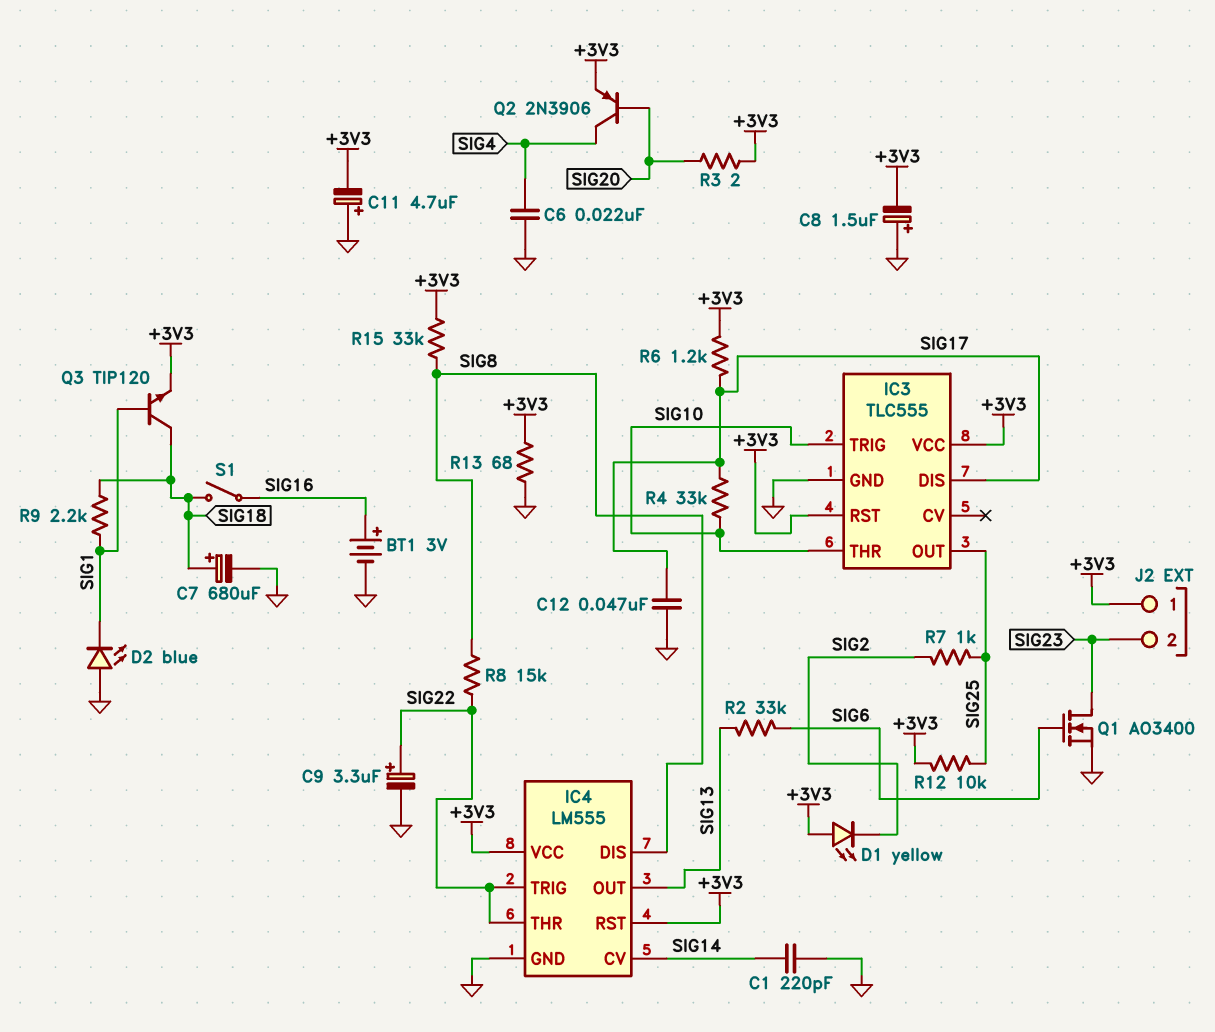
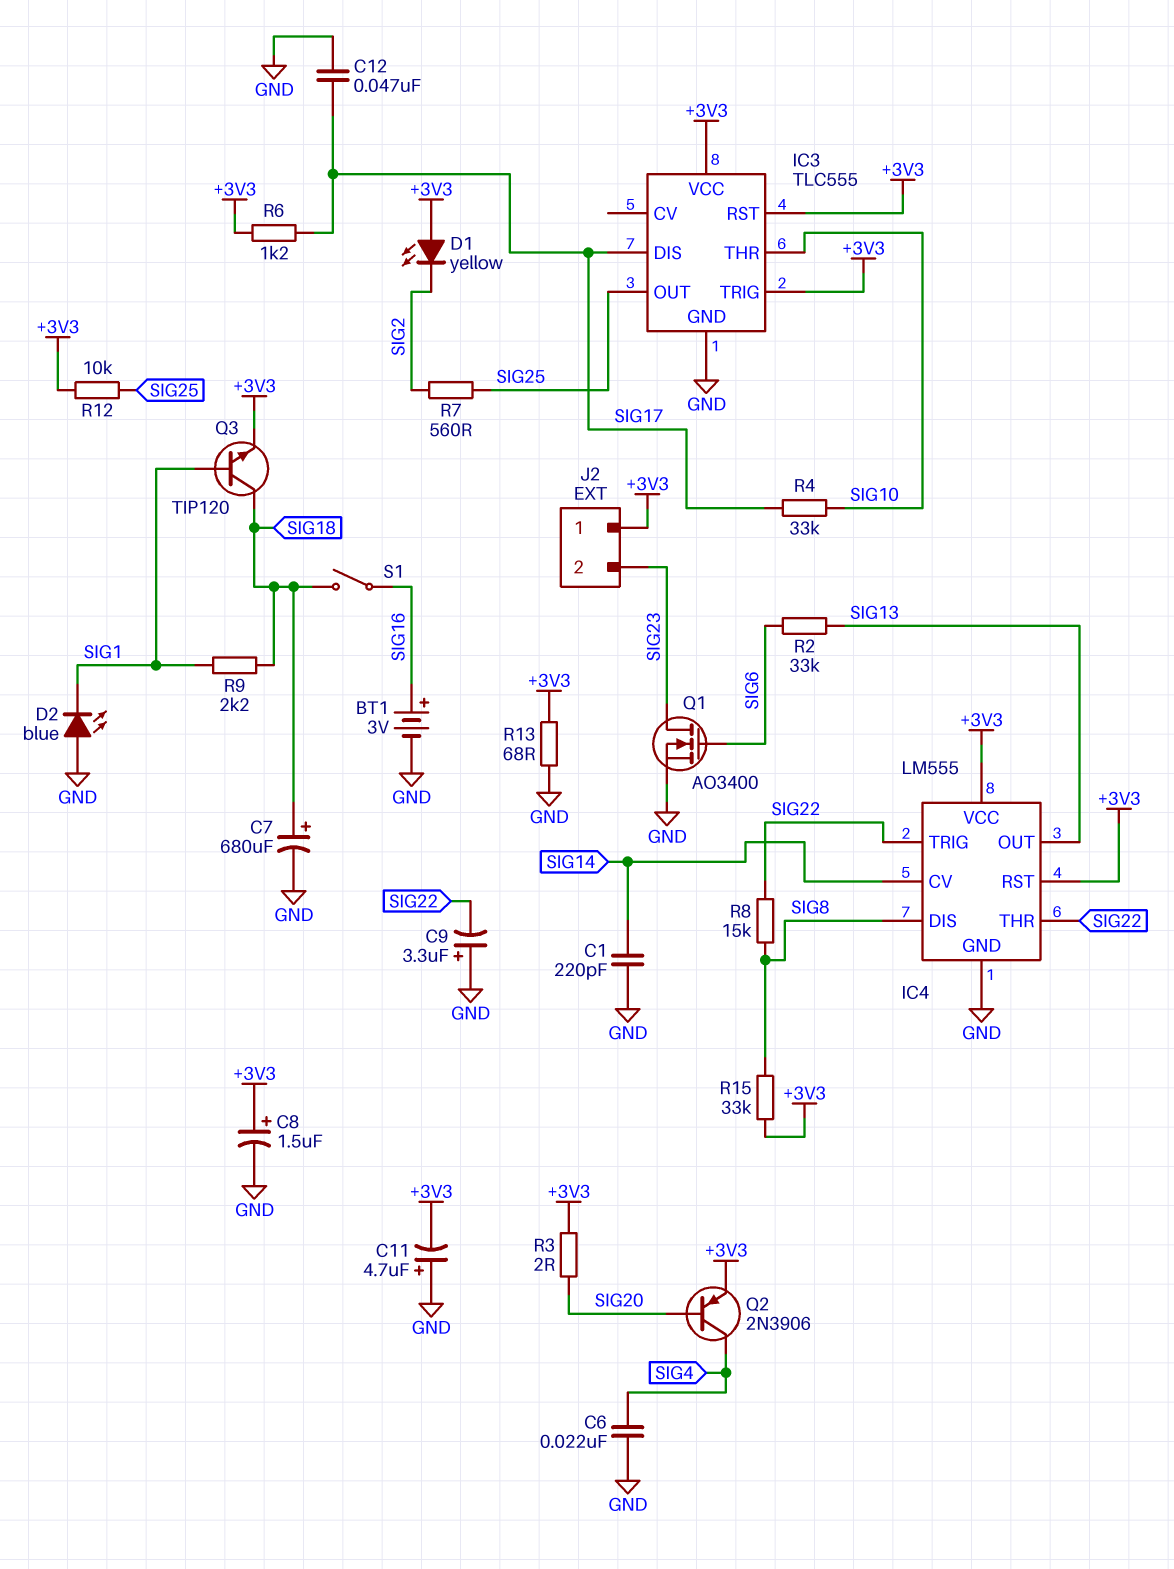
C8: 1.5uF (plus GND, minus +3V3) -> 1.5uF (plus +3V3, minus GND)
C9: 3.3uF (plus SIG22, minus GND) -> 3.3uF (plus GND, minus SIG22)
IC3 pin TRIG: SIG10 -> +3V3
R7: 1k (SIG2, SIG25) -> 560 (SIG2, SIG25)

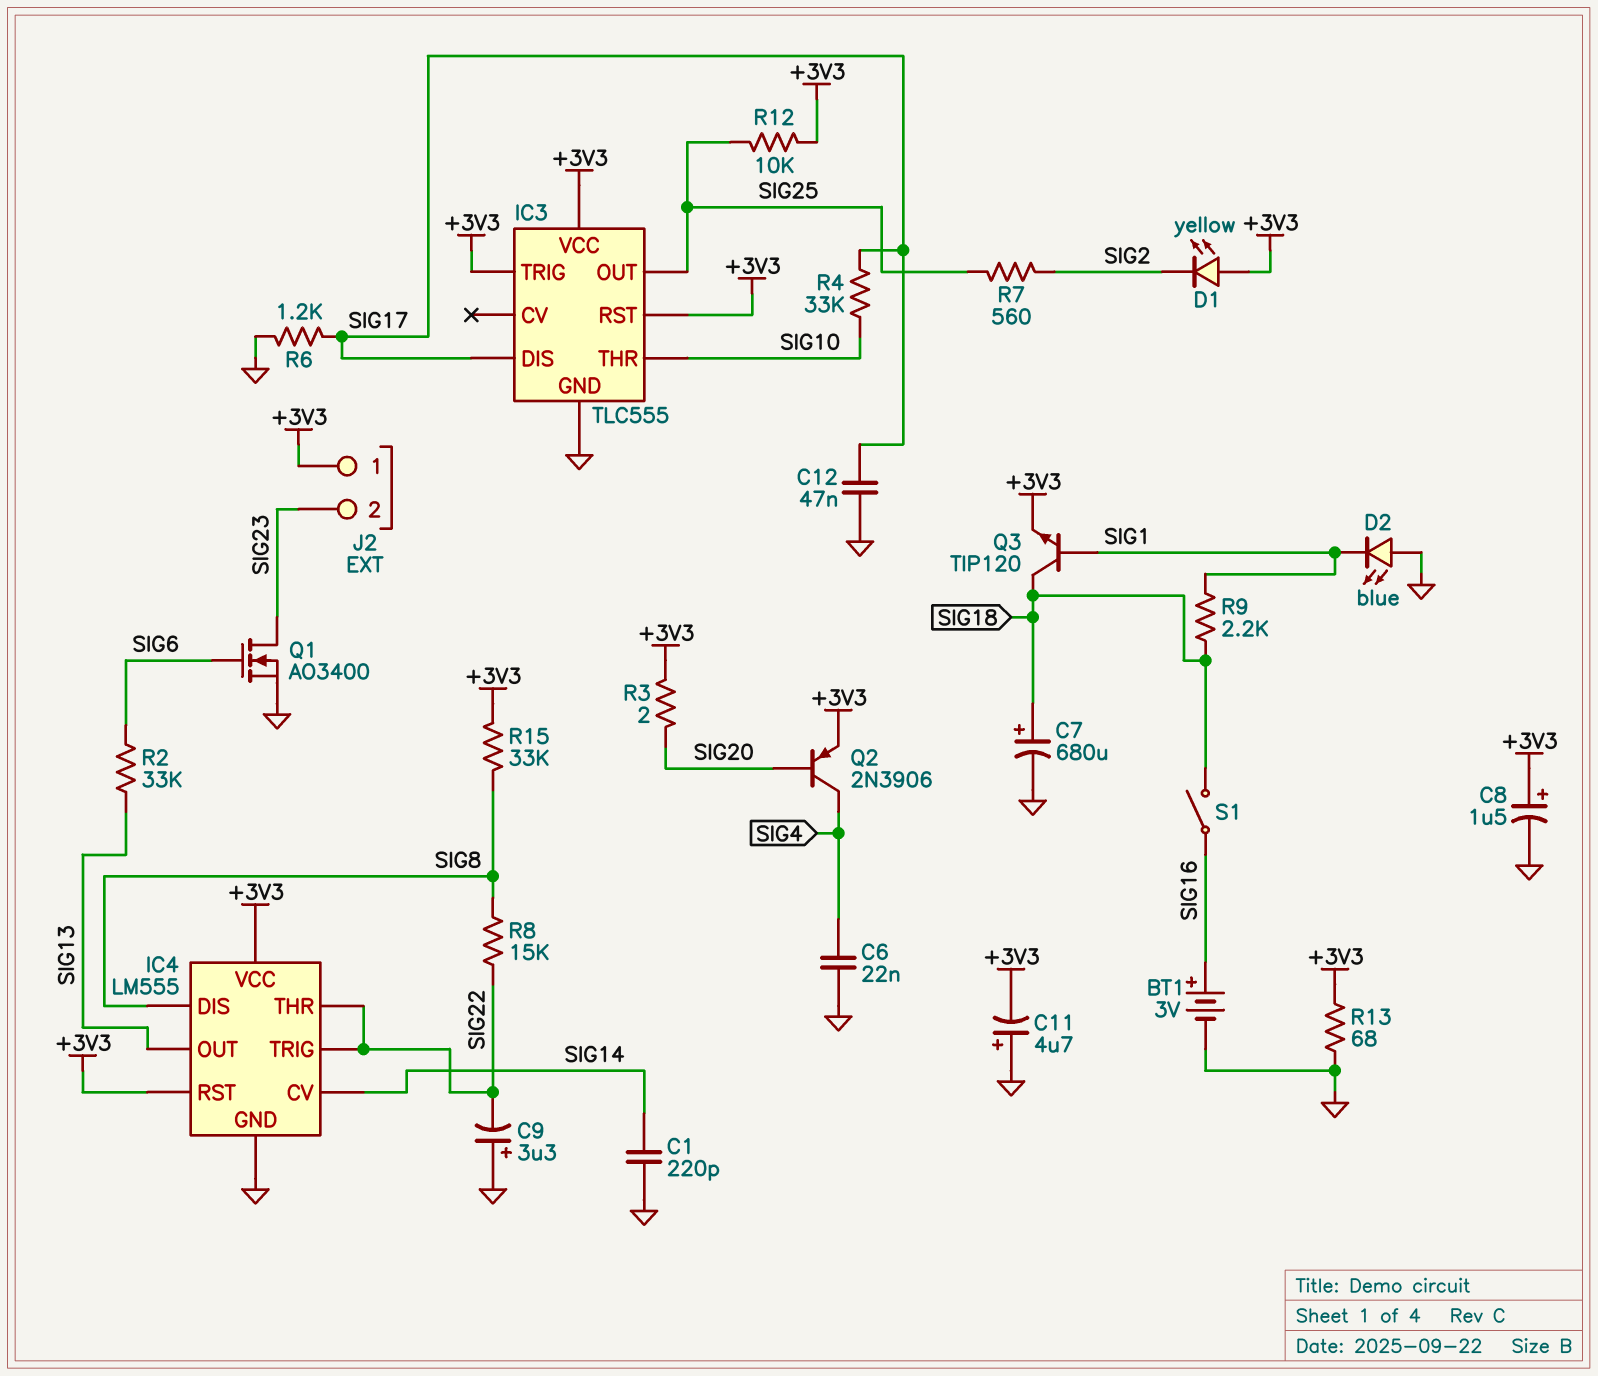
R6: 1.2k (+3V3, SIG17) -> 1.2k (GND, SIG17)

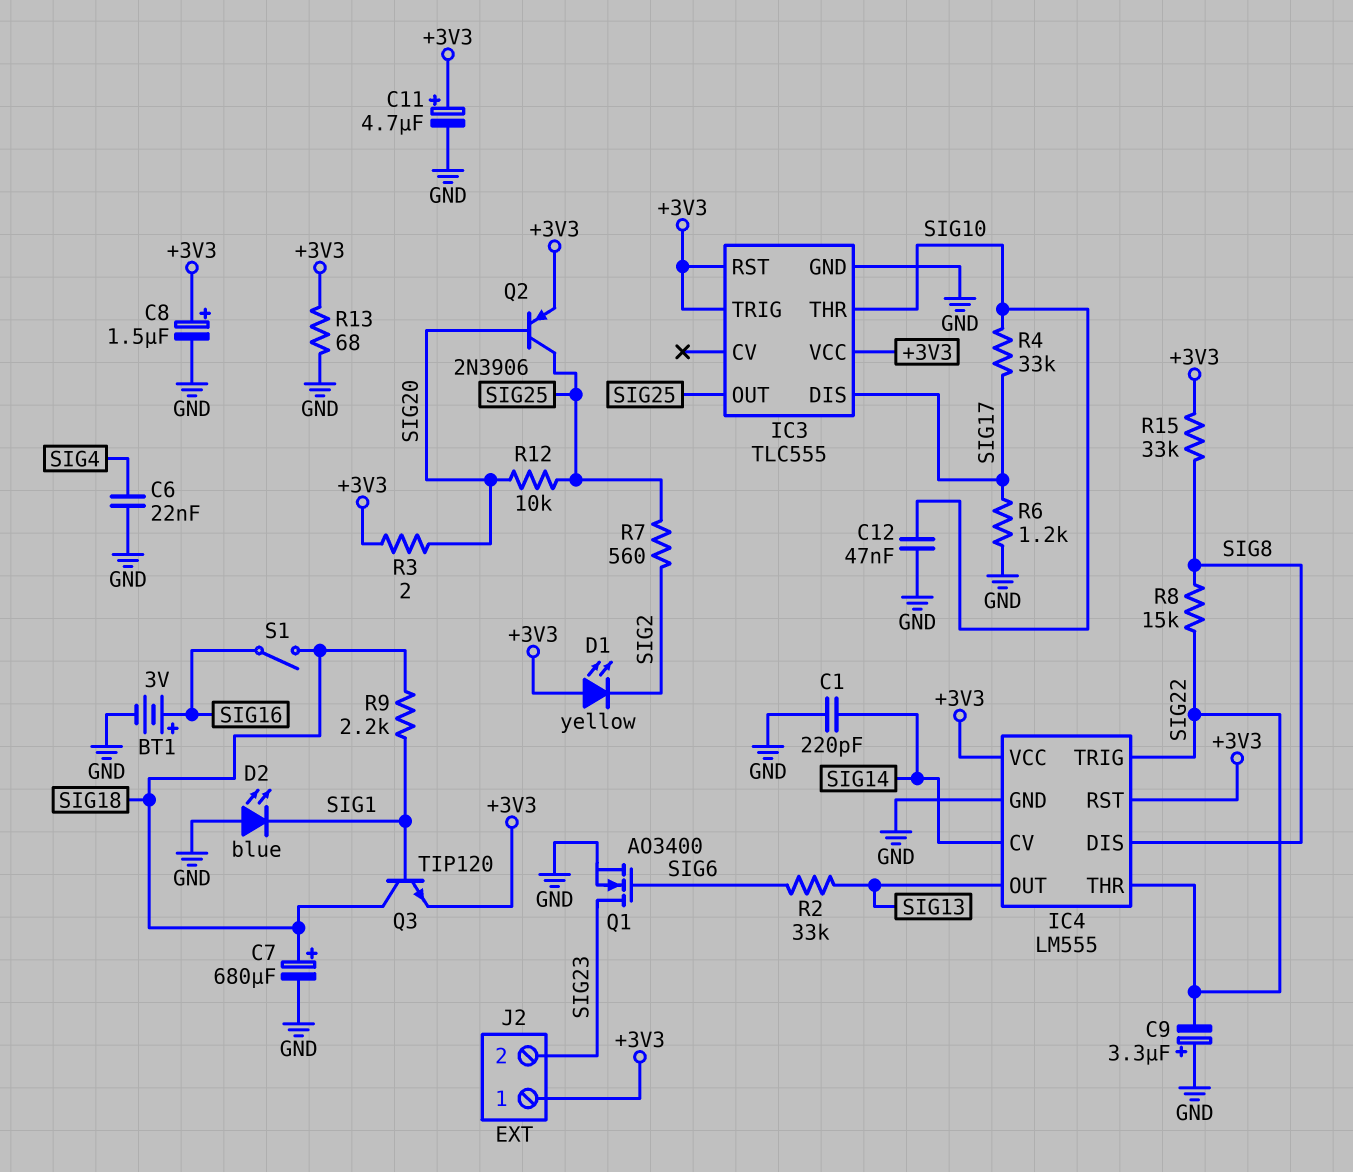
C11: 4.7uF (plus GND, minus +3V3) -> 4.7uF (plus +3V3, minus GND)
C12: 47nF (GND, SIG17) -> 47nF (GND, SIG10)
Q2: PNP 2N3906 (B SIG20, C SIG4, E +3V3) -> PNP 2N3906 (B SIG20, C SIG25, E +3V3)
R12: 10k (+3V3, SIG25) -> 10k (SIG20, SIG25)

